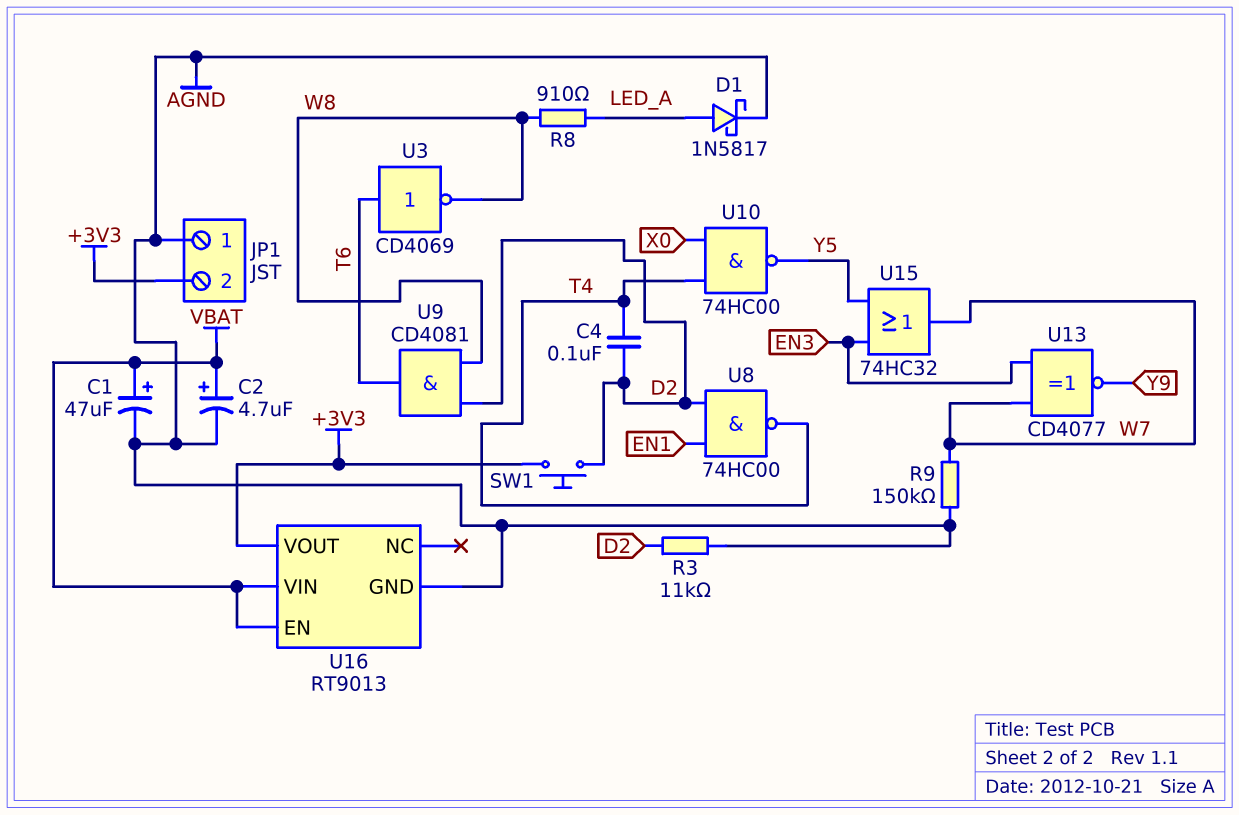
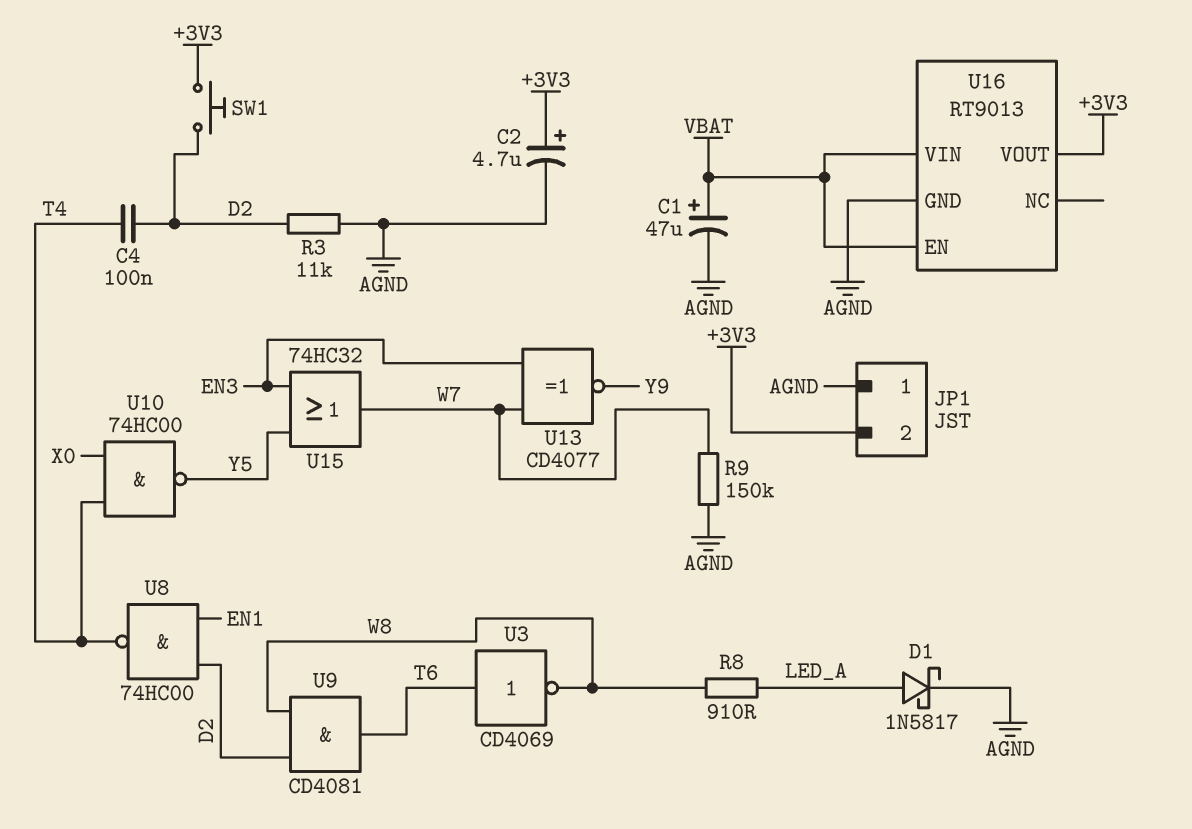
C2: 4.7uF (plus VBAT, minus AGND) -> 4.7uF (plus +3V3, minus AGND)

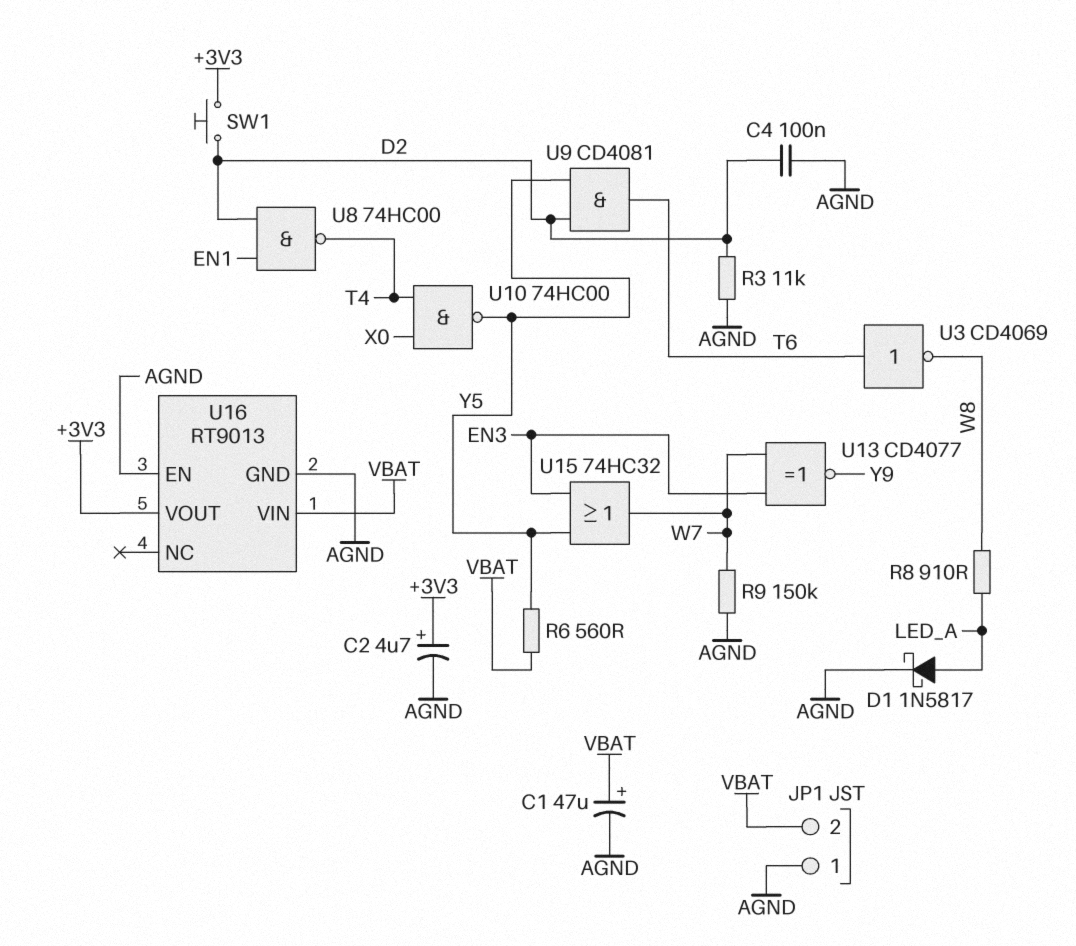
C4: 100nF (D2, T4) -> 100nF (AGND, D2)
JP1 pin 2: +3V3 -> VBAT
R6: none -> 560 (VBAT, Y5)
U9: AND CD4081 (in D2, in W8, out T6) -> AND CD4081 (in D2, in Y5, out T6)
U16 pin EN: VBAT -> AGND

